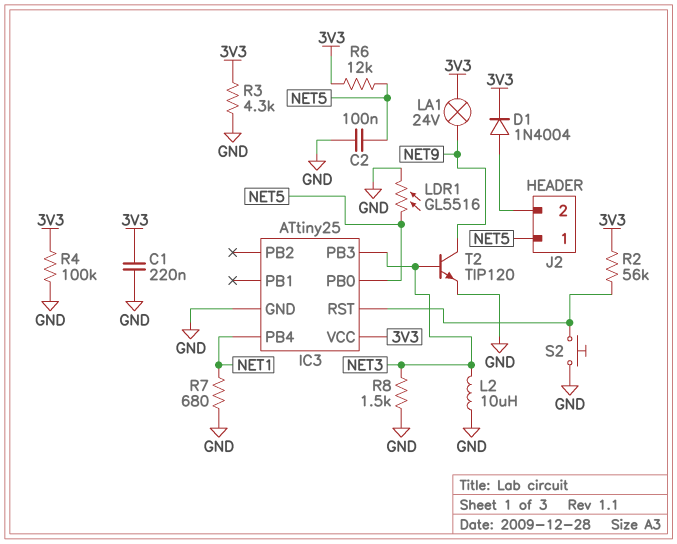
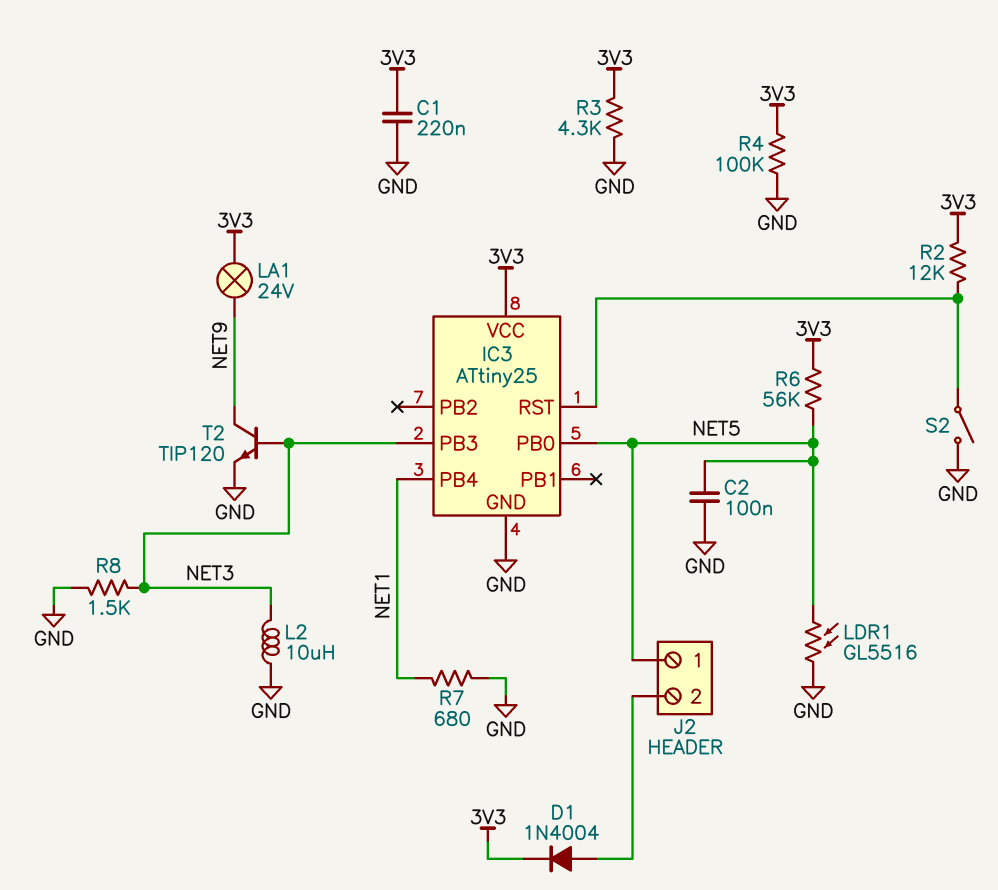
R2: 56k (3V3, IC3/RST) -> 12k (3V3, IC3/RST)
R6: 12k (3V3, NET5) -> 56k (3V3, NET5)
S2: button (GND, IC3/RST) -> switch (GND, IC3/RST)

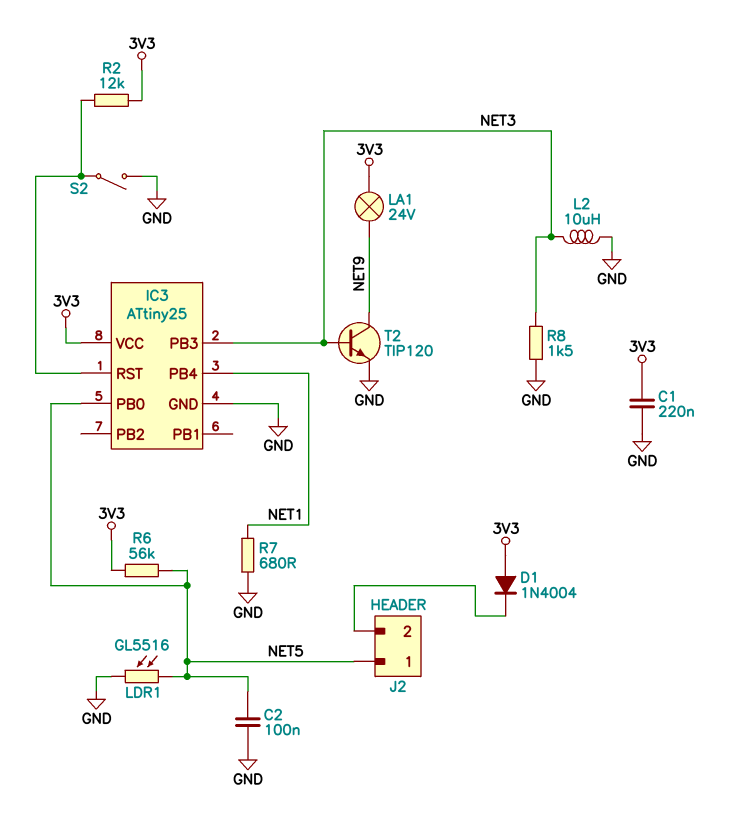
D1: diode 1N4004 (A J2/2, K 3V3) -> diode 1N4004 (A 3V3, K J2/2)
R3: 4.3k (3V3, GND) -> none
R4: 100k (3V3, GND) -> none

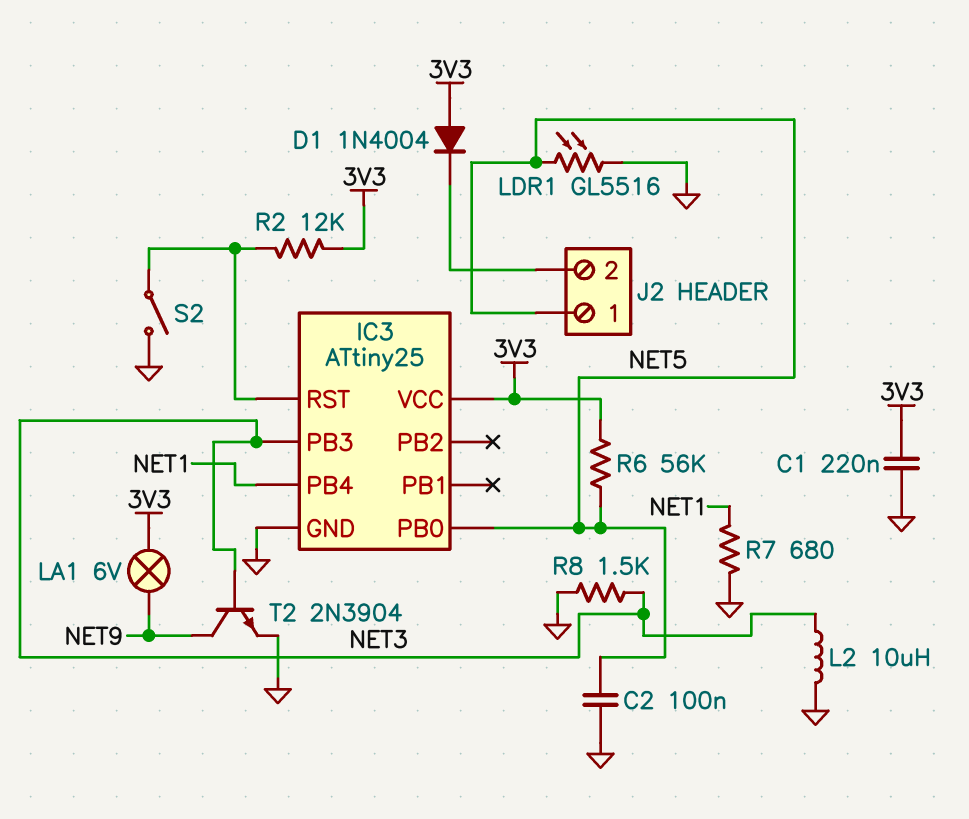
LA1: lamp 24V (3V3, NET9) -> lamp 6V (3V3, NET9)
T2: NPN TIP120 (B NET3, C NET9, E GND) -> NPN 2N3904 (B NET3, C NET9, E GND)

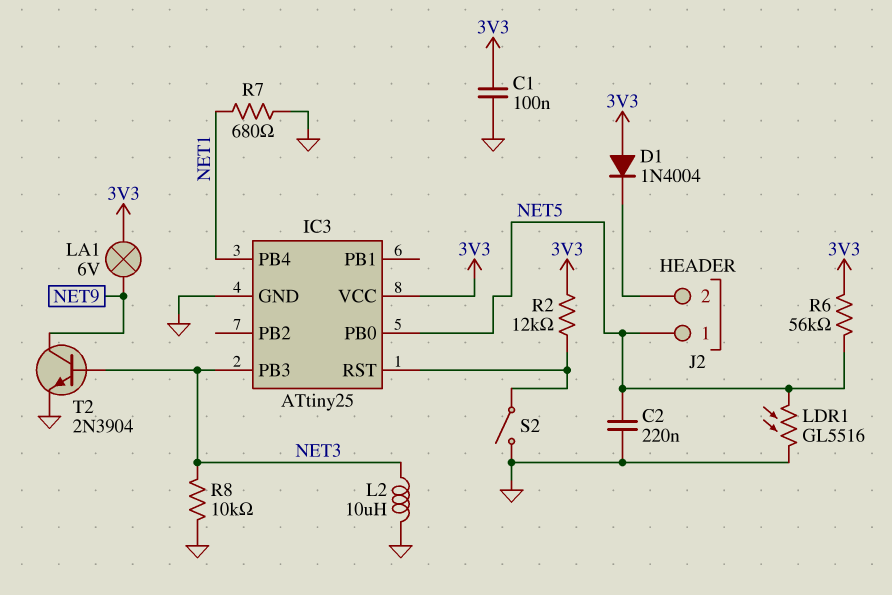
C1: 220nF (3V3, GND) -> 100nF (3V3, GND)
C2: 100nF (GND, NET5) -> 220nF (GND, NET5)
R8: 1.5k (GND, NET3) -> 10k (GND, NET3)

